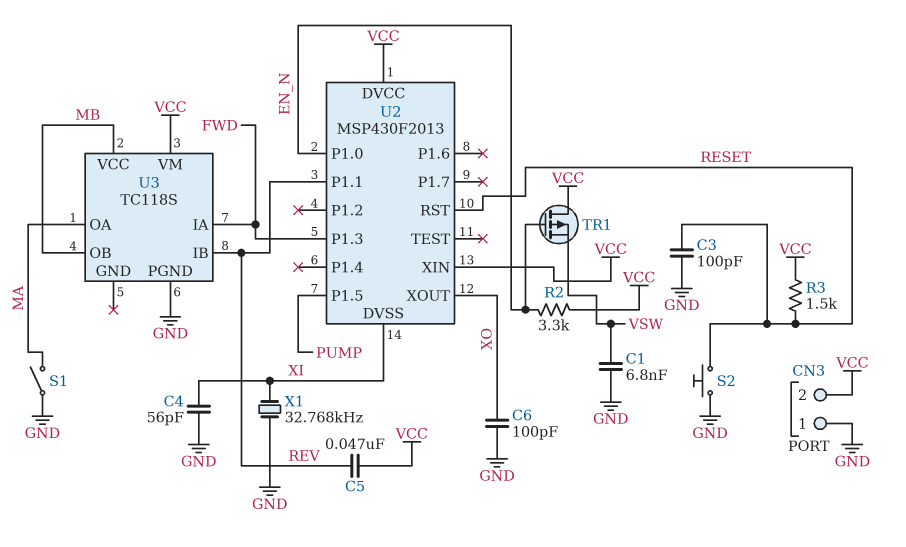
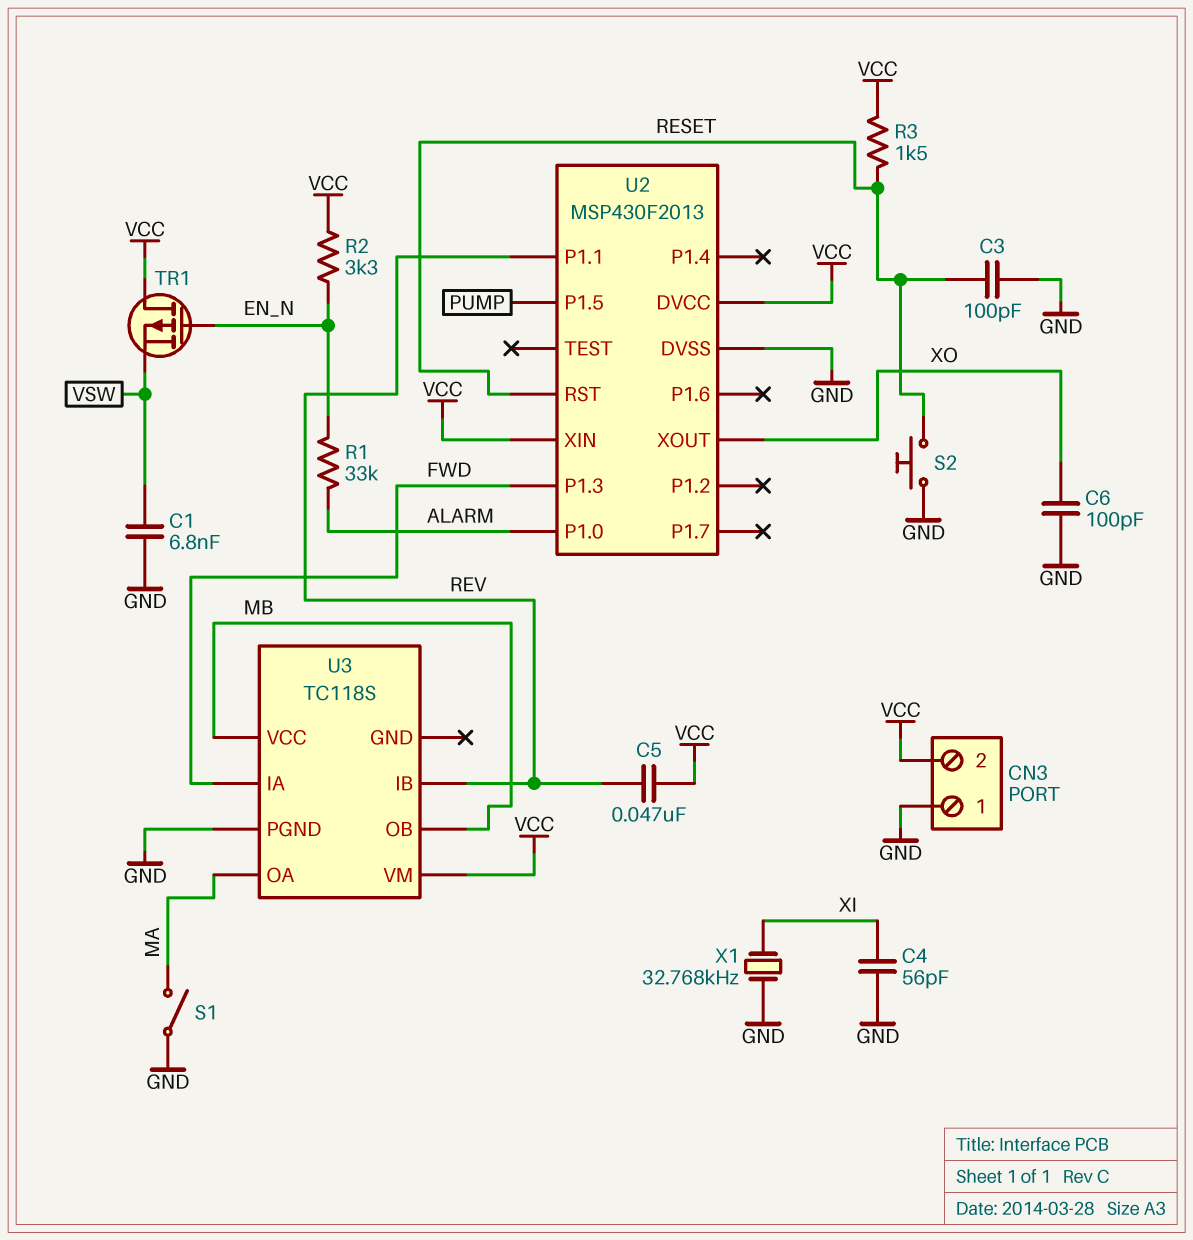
R1: none -> 33k (ALARM, EN_N)
U2 pin DVSS: XI -> GND
U2 pin P1.0: EN_N -> ALARM

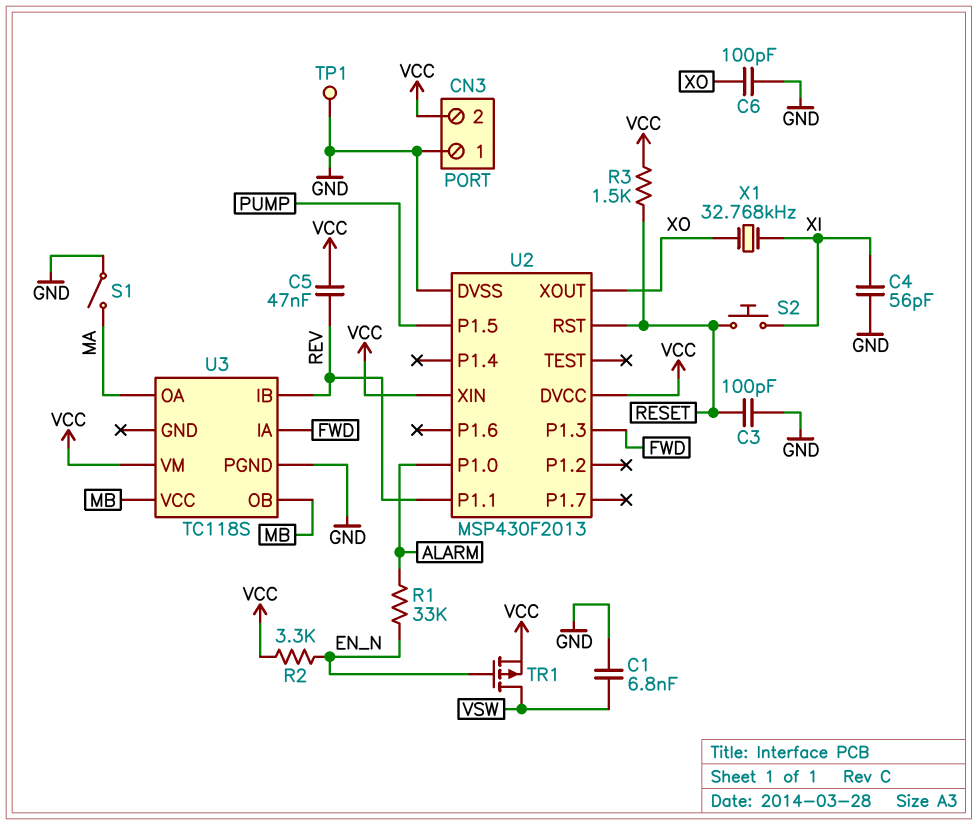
S2: button (GND, RESET) -> button (RESET, XI)
TP1: none -> test point (GND)
TR1: PMOS (G EN_N, D VCC, S VSW) -> PMOS (G EN_N, D VSW, S VCC)
X1: 32.768kHz (GND, XI) -> 32.768kHz (XI, XO)

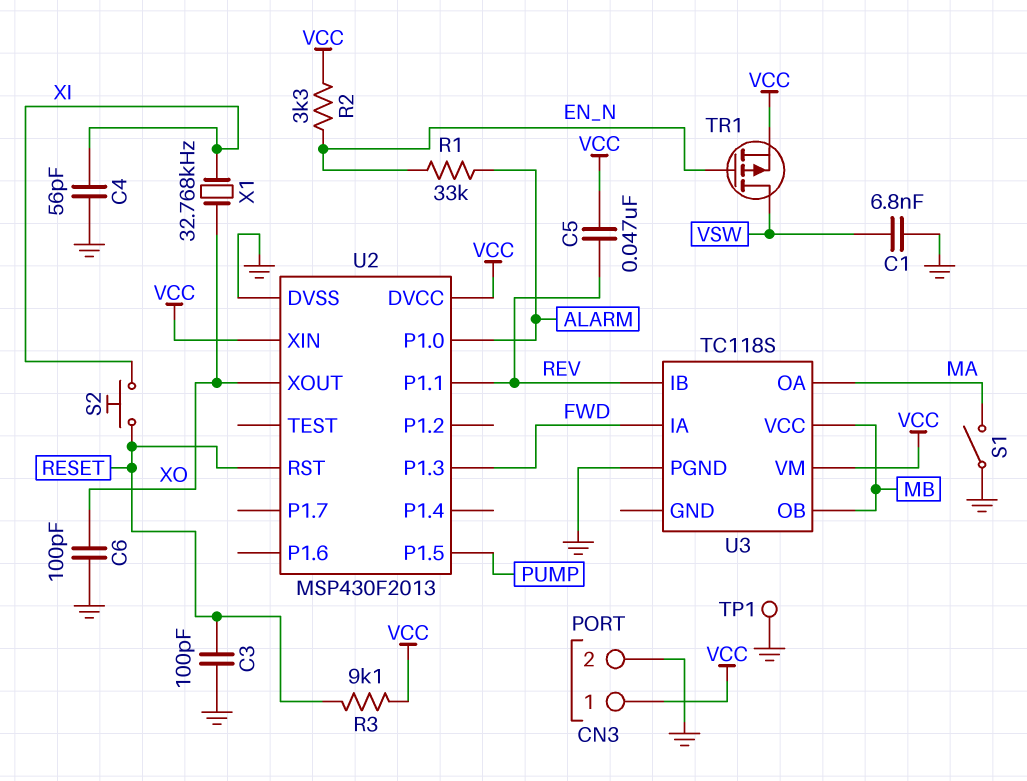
CN3 pin 1: GND -> VCC
CN3 pin 2: VCC -> GND
R3: 1.5k (RESET, VCC) -> 9.1k (RESET, VCC)

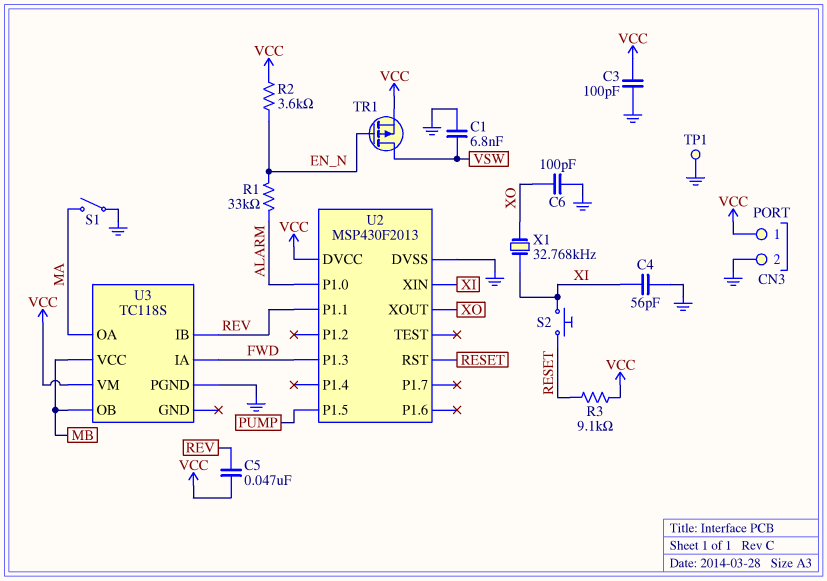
C3: 100pF (GND, RESET) -> 100pF (GND, VCC)
R2: 3.3k (EN_N, VCC) -> 3.6k (EN_N, VCC)
U2 pin XIN: VCC -> XI

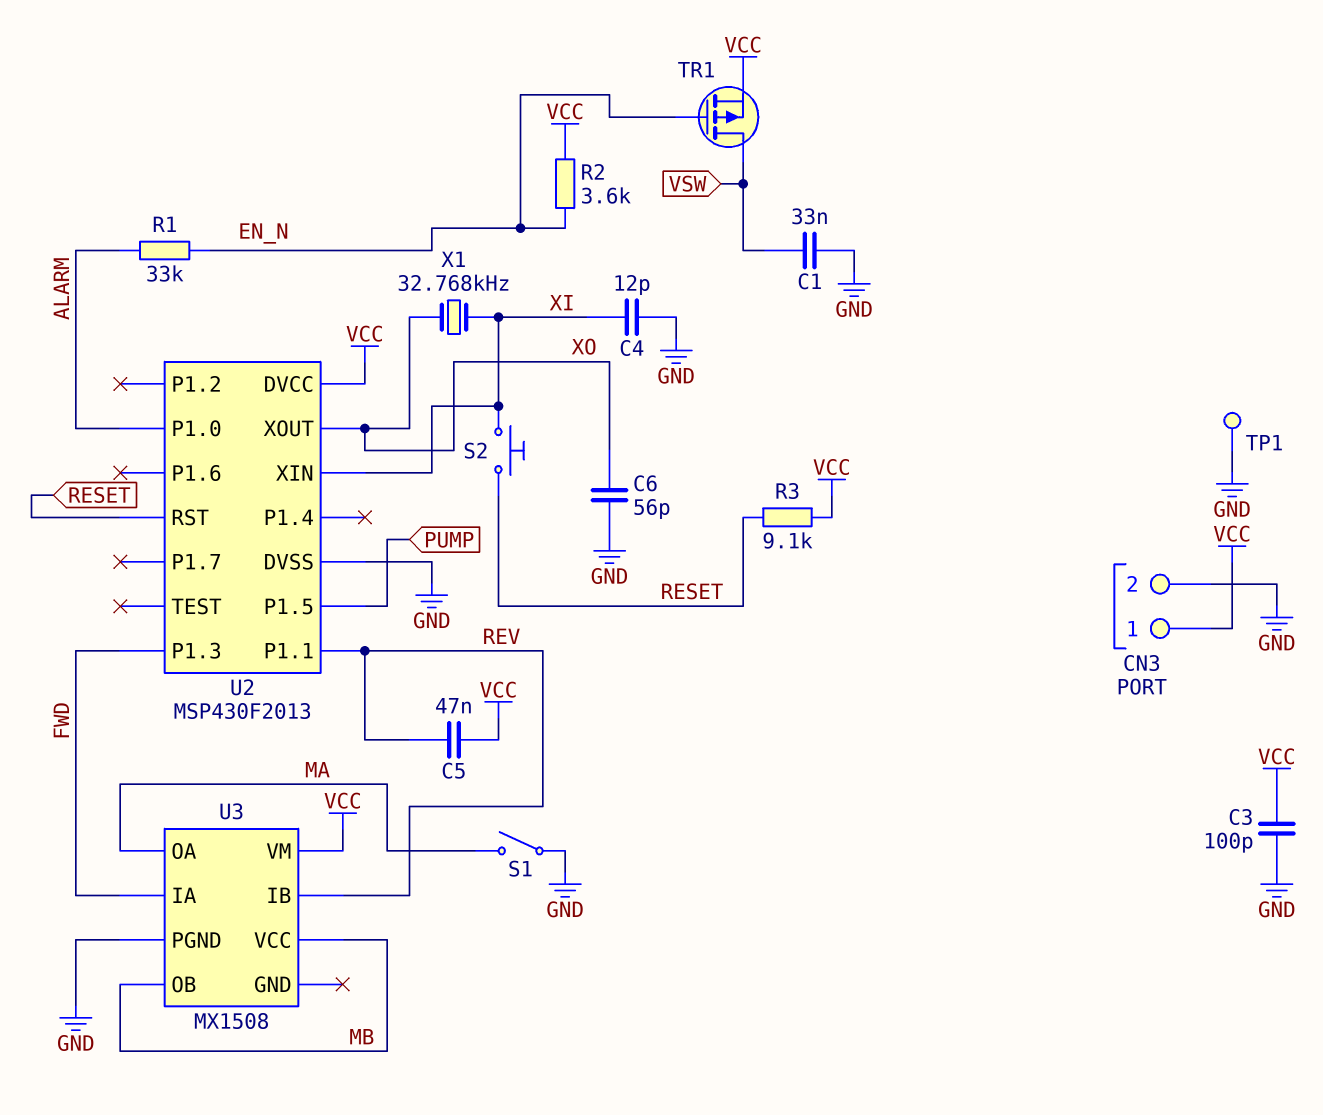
C1: 6.8nF (GND, VSW) -> 33nF (GND, VSW)
C4: 56pF (GND, XI) -> 12pF (GND, XI)
C6: 100pF (GND, XO) -> 56pF (GND, XO)
U3: TC118S -> MX1508

